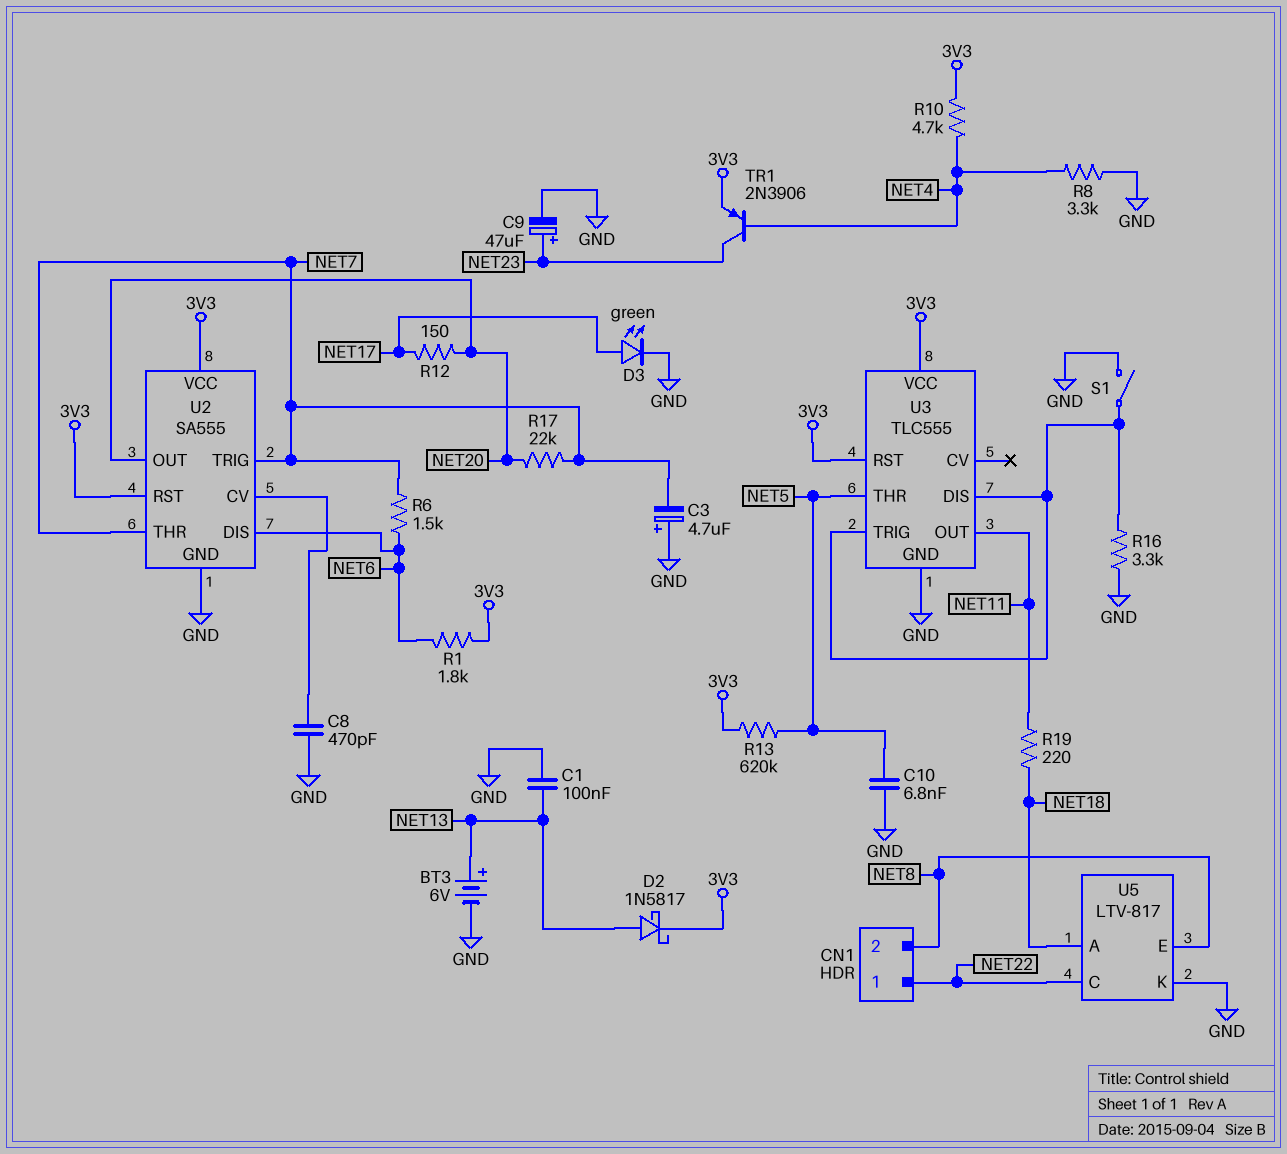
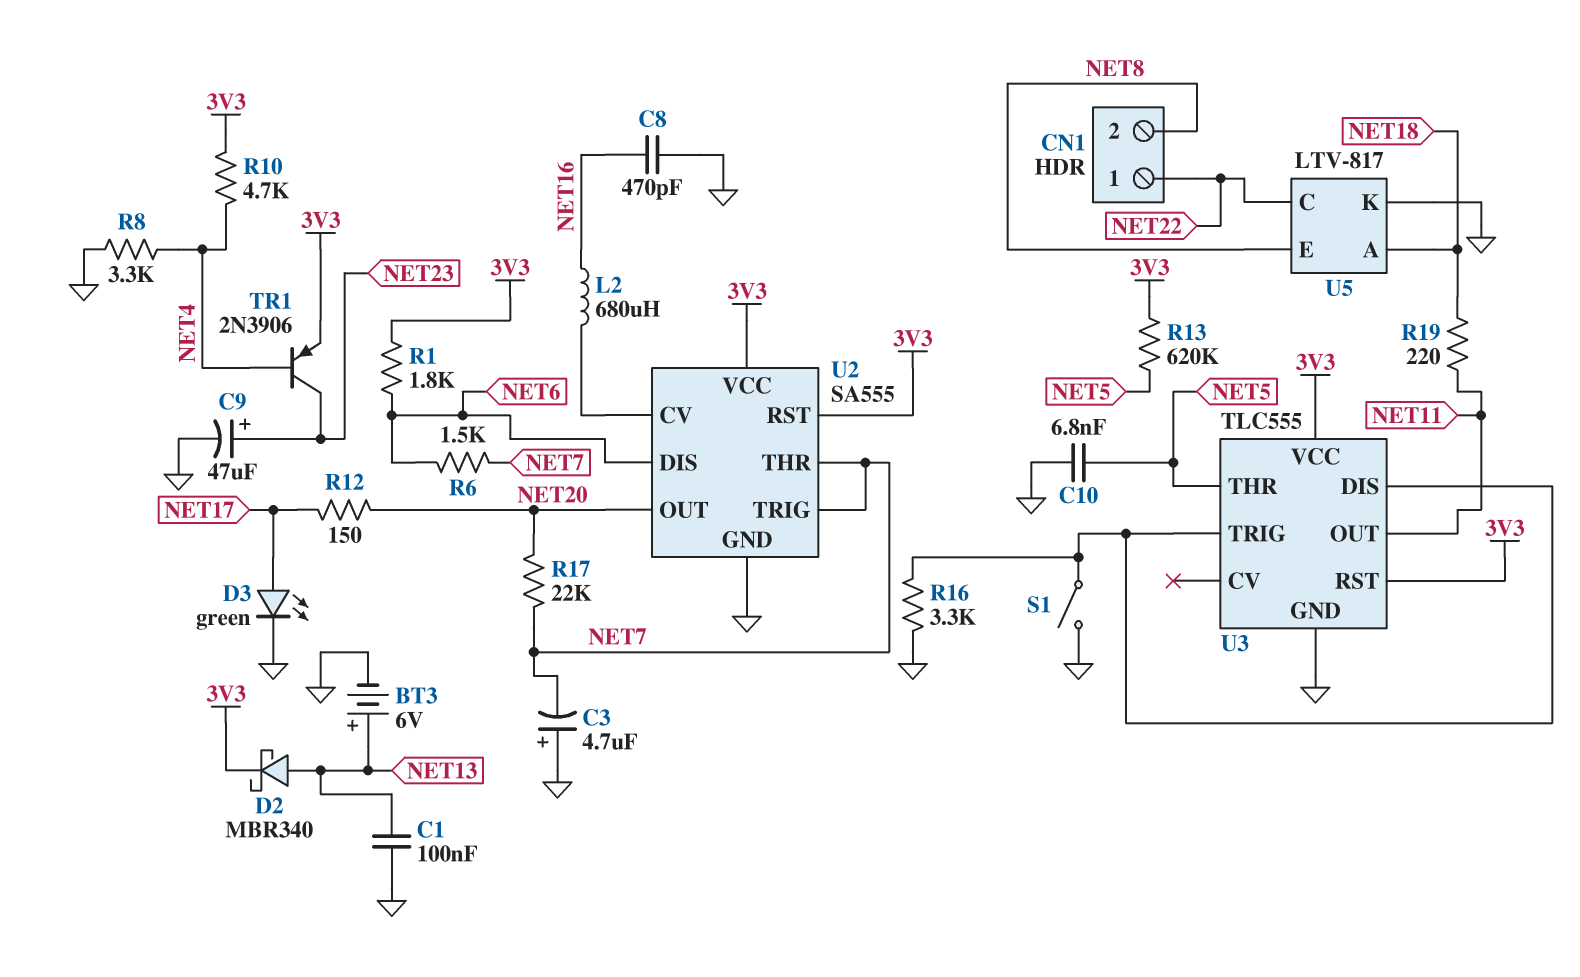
C8: 470pF (GND, U2/CV) -> 470pF (GND, NET16)
D2: schottky 1N5817 (A NET13, K 3V3) -> schottky MBR340 (A NET13, K 3V3)
L2: none -> 680uH (NET16, U2/CV)

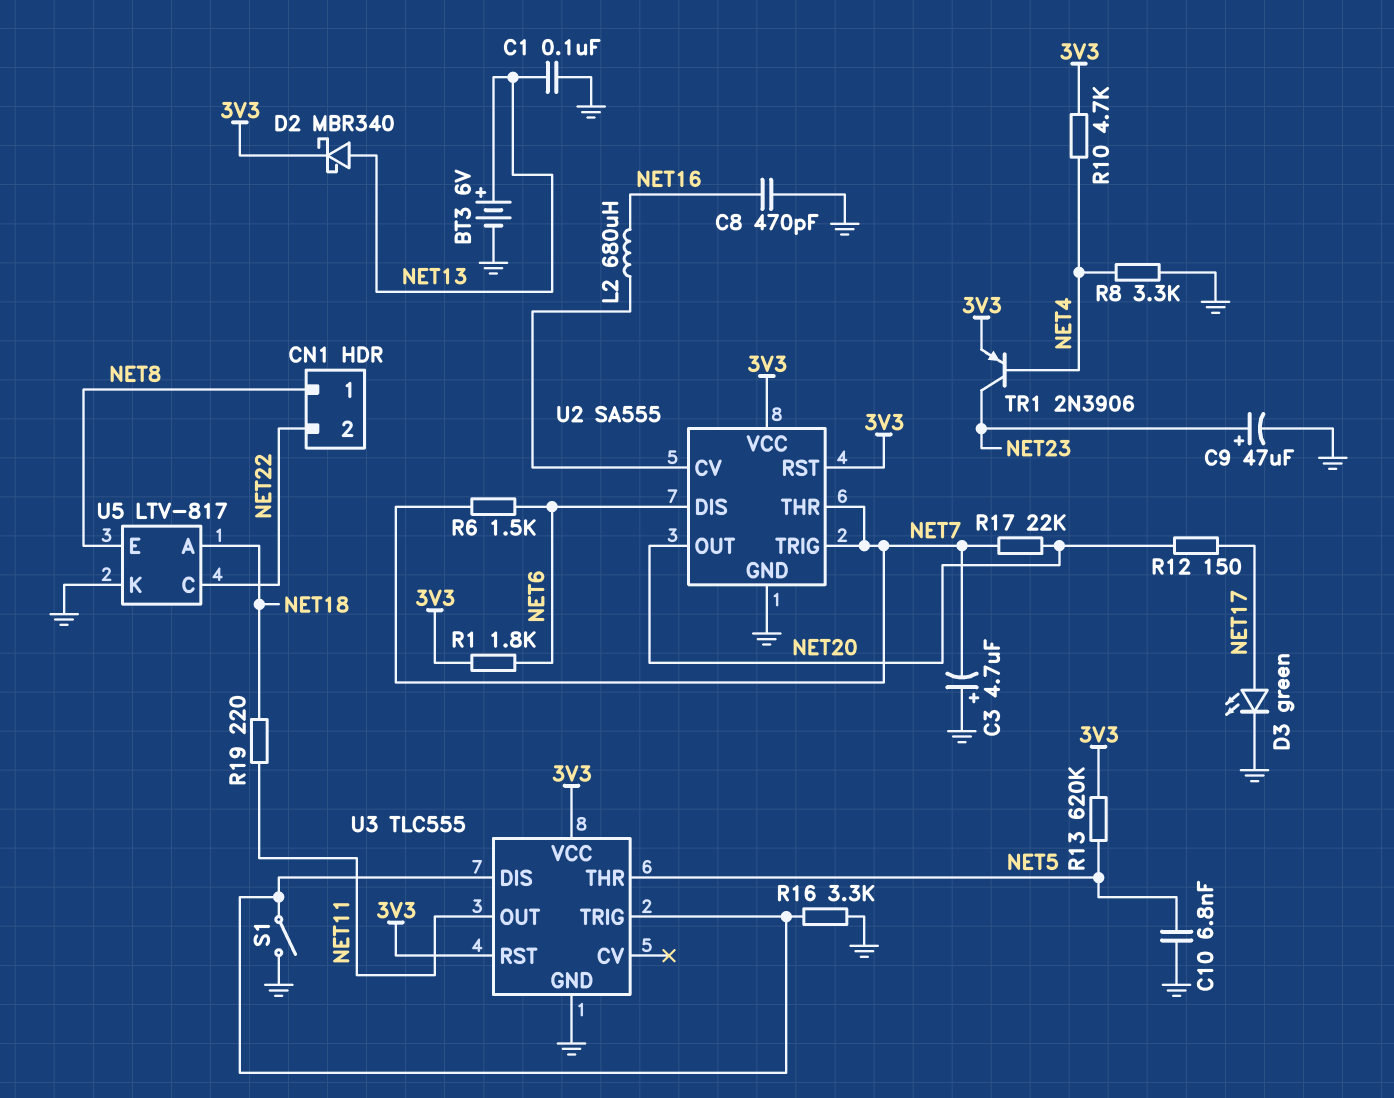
CN1 pin 1: NET22 -> NET8
CN1 pin 2: NET8 -> NET22

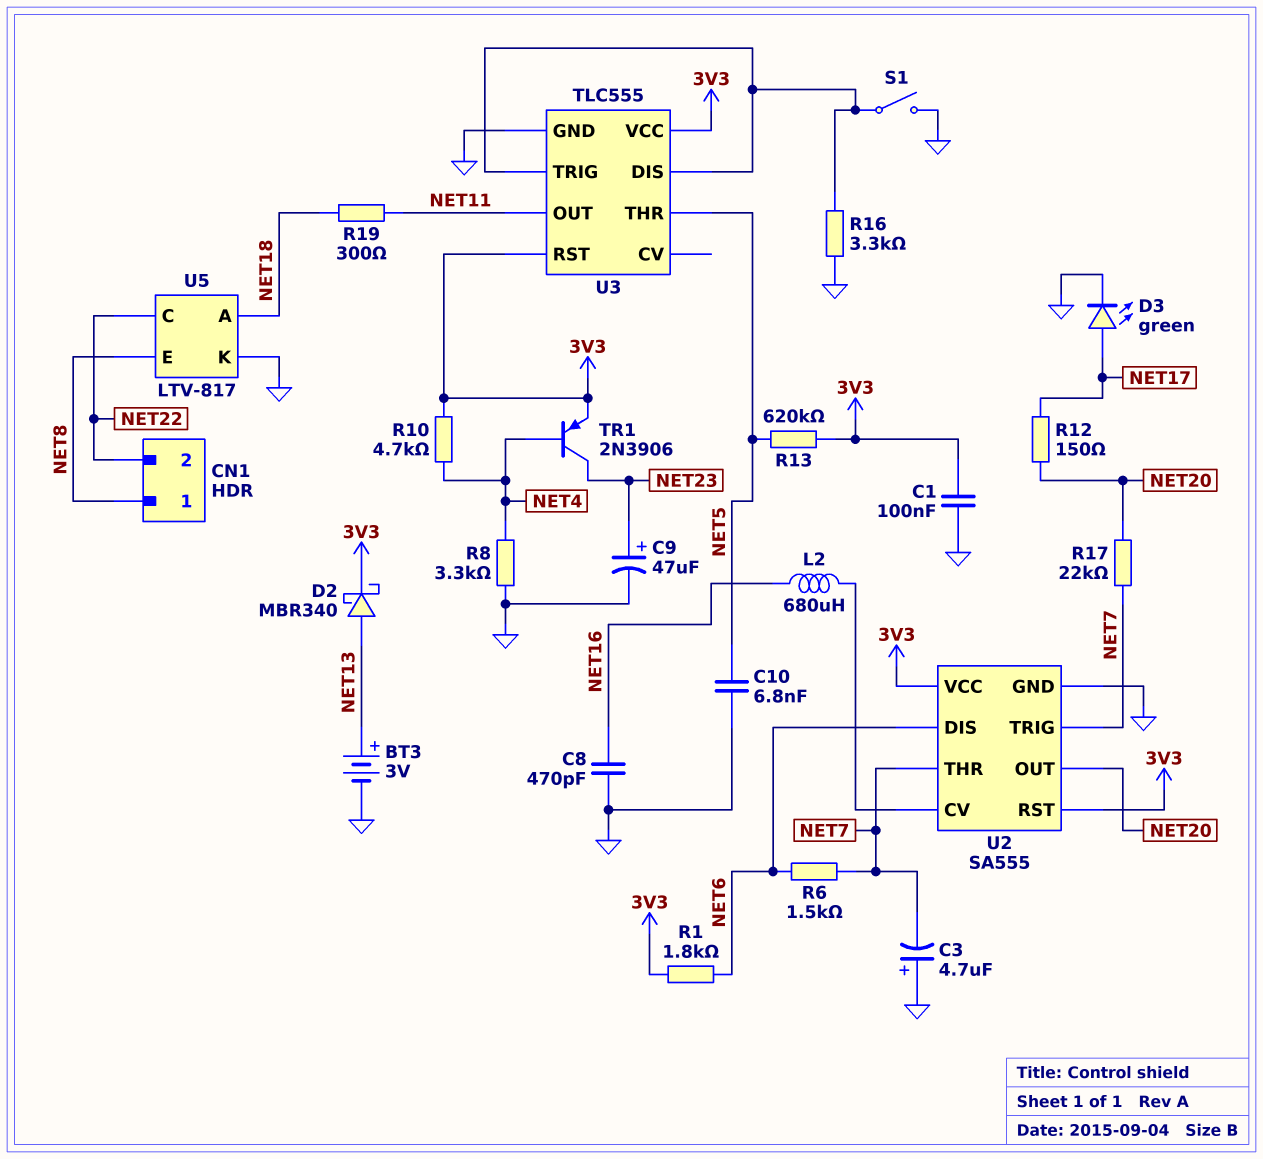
BT3: 6V (plus NET13, minus GND) -> 3V (plus NET13, minus GND)
C1: 100nF (GND, NET13) -> 100nF (3V3, GND)
R19: 220 (NET11, NET18) -> 300 (NET11, NET18)

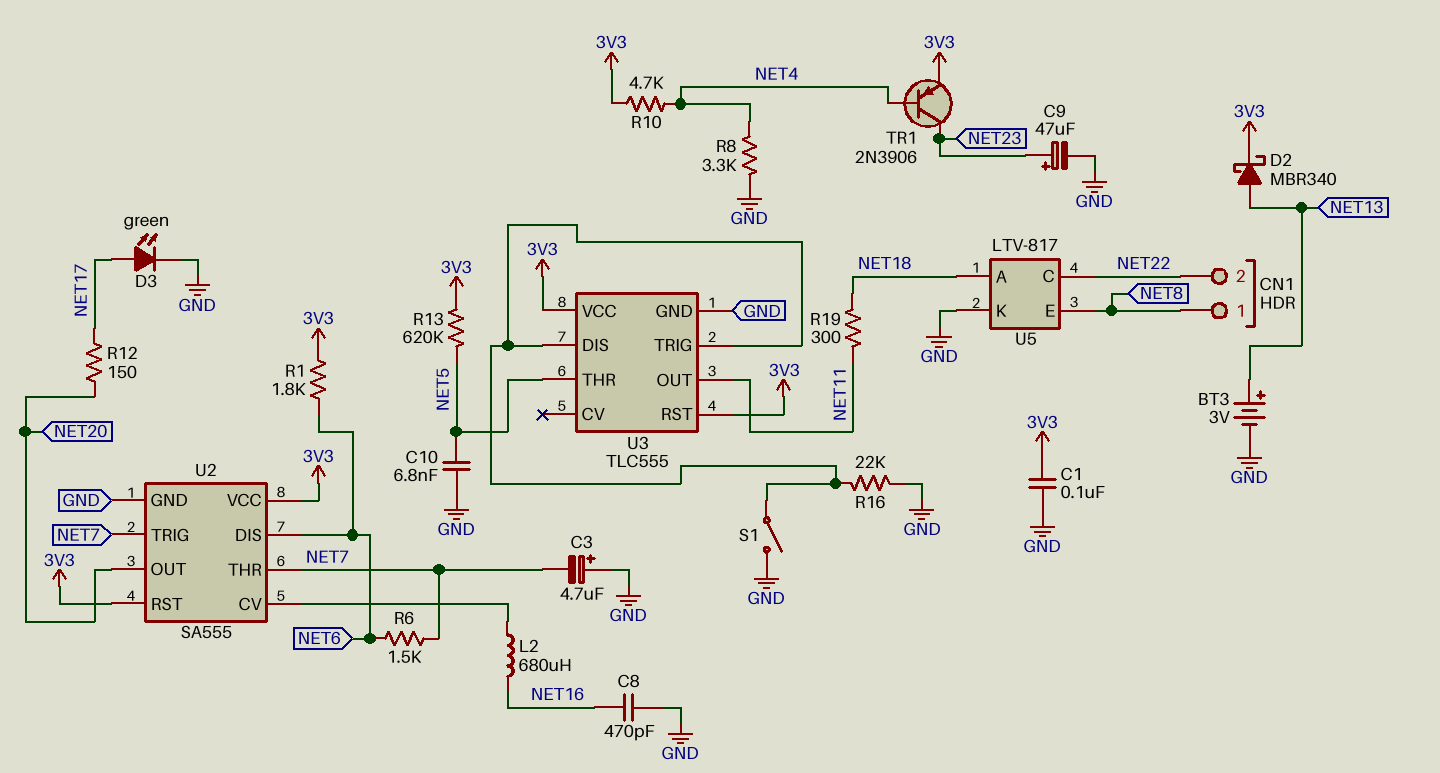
R16: 3.3k (GND, U3/DIS) -> 22k (GND, U3/DIS)
R17: 22k (NET7, NET20) -> none

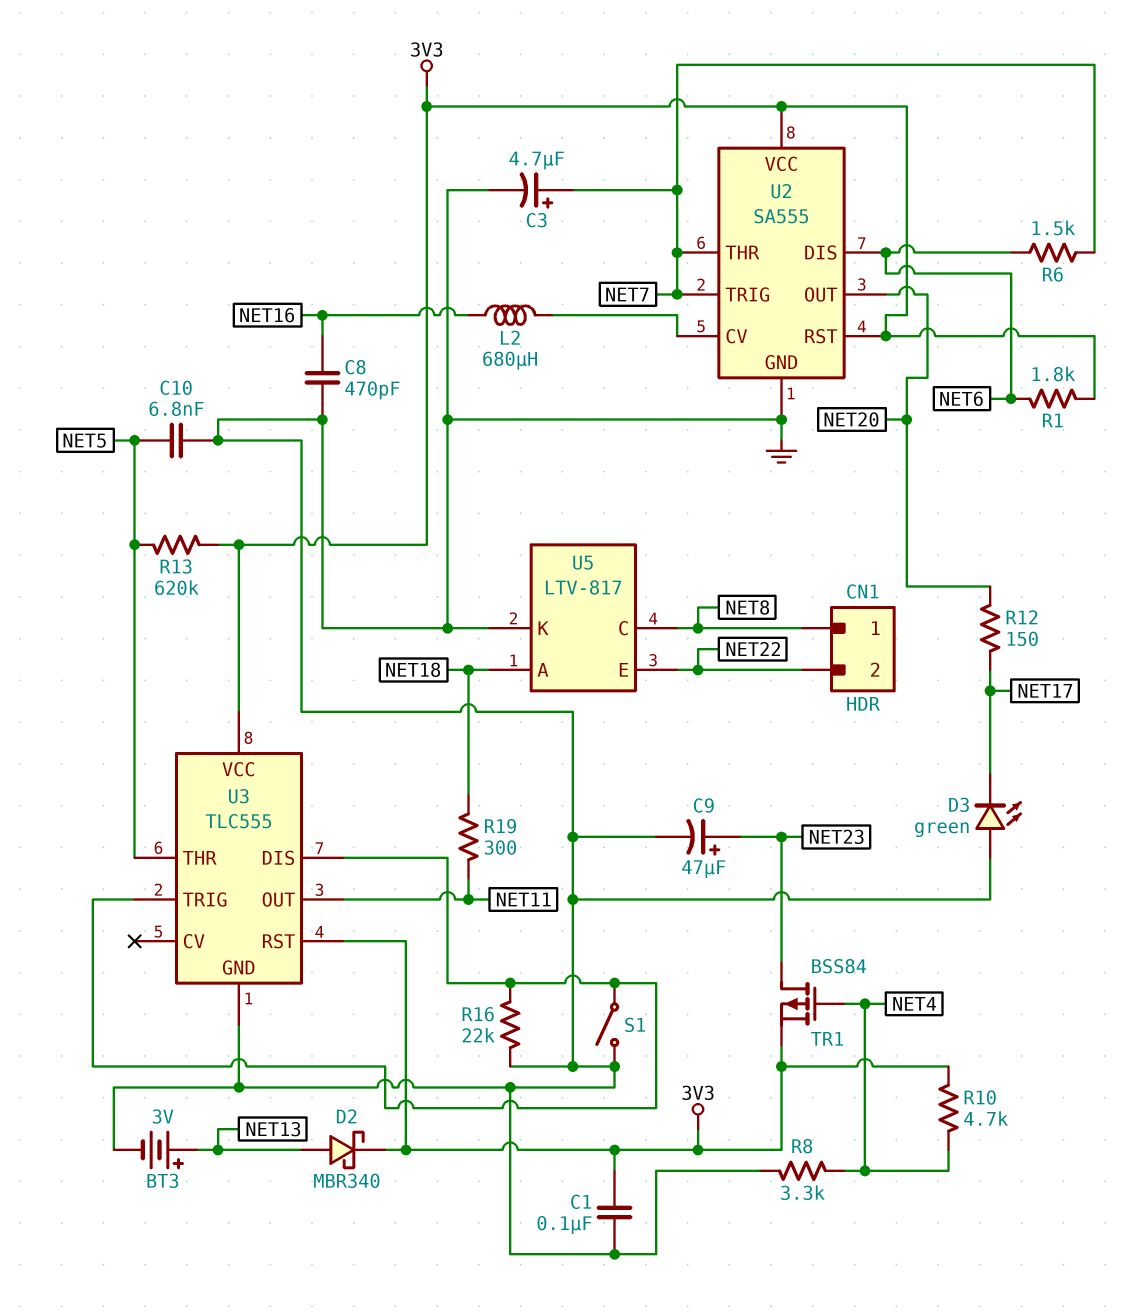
C3: 4.7uF (plus GND, minus NET7) -> 4.7uF (plus NET7, minus GND)
D3: LED green (A NET17, K GND) -> LED green (A GND, K NET17)
TR1: PNP 2N3906 (B NET4, C NET23, E 3V3) -> PMOS BSS84 (G NET4, D NET23, S 3V3)
U5 pin C: NET22 -> NET8
U5 pin E: NET8 -> NET22

